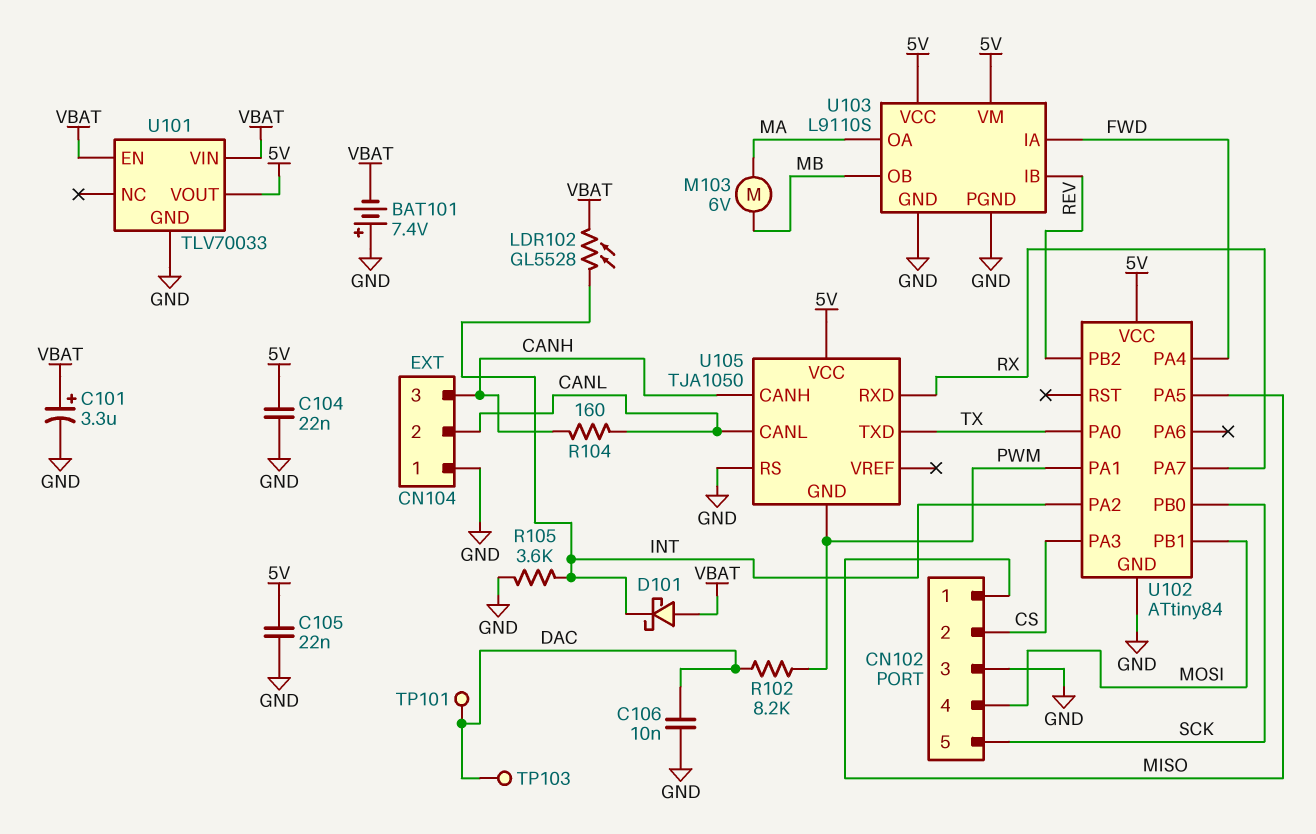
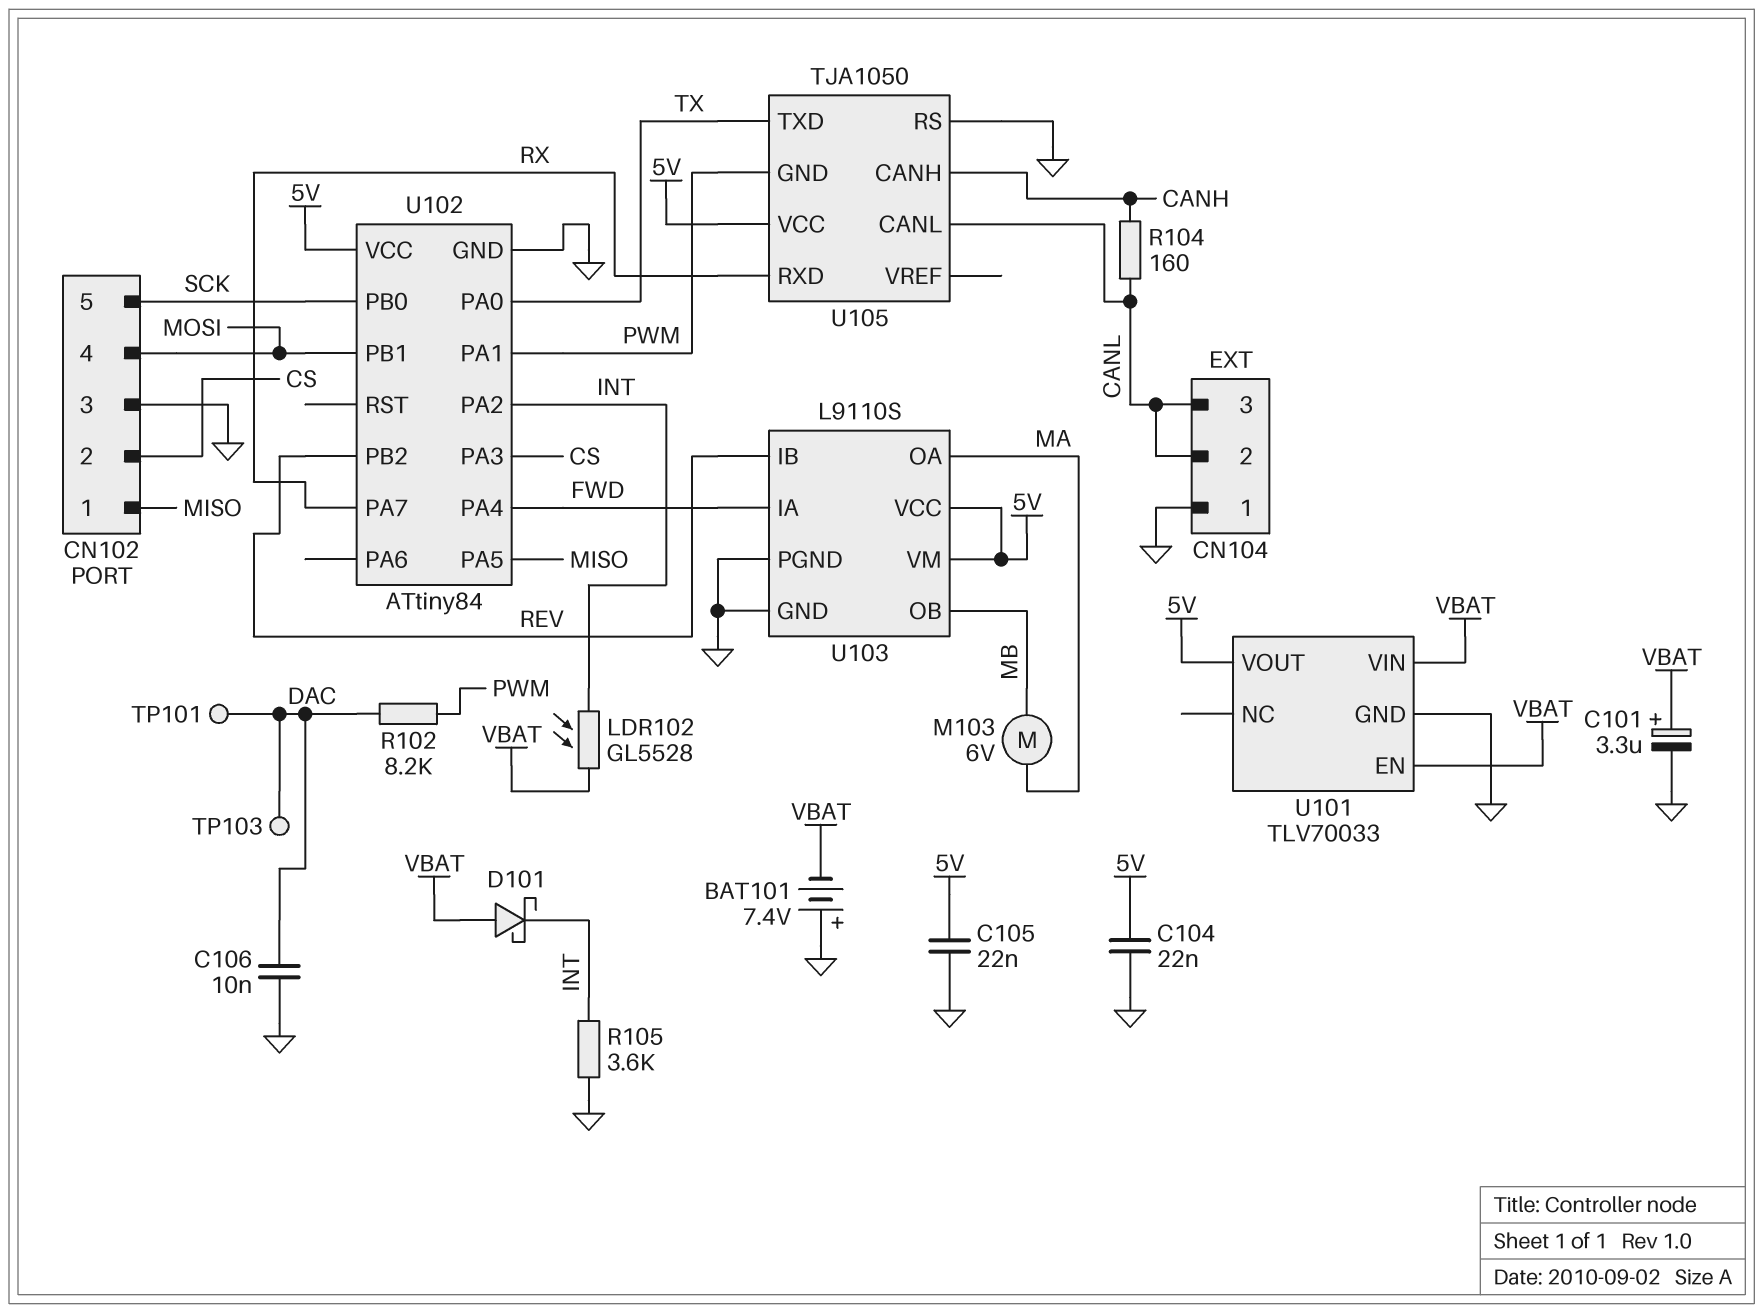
CN104 pin 3: CANH -> CANL

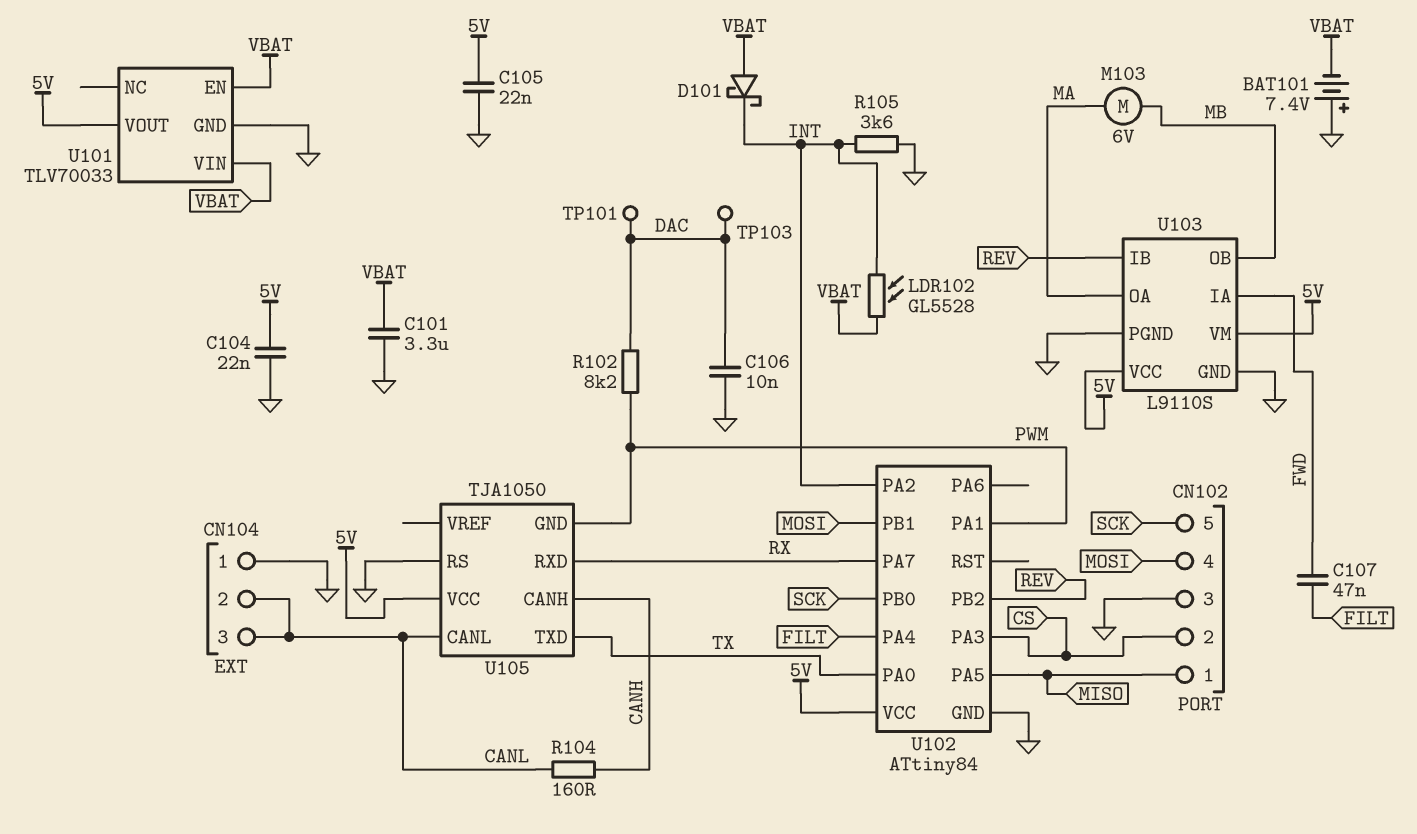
C101: 3.3uF (plus VBAT, minus GND) -> 3.3uF (GND, VBAT)
C107: none -> 47nF (FILT, FWD)
U102 pin PA4: FWD -> FILT

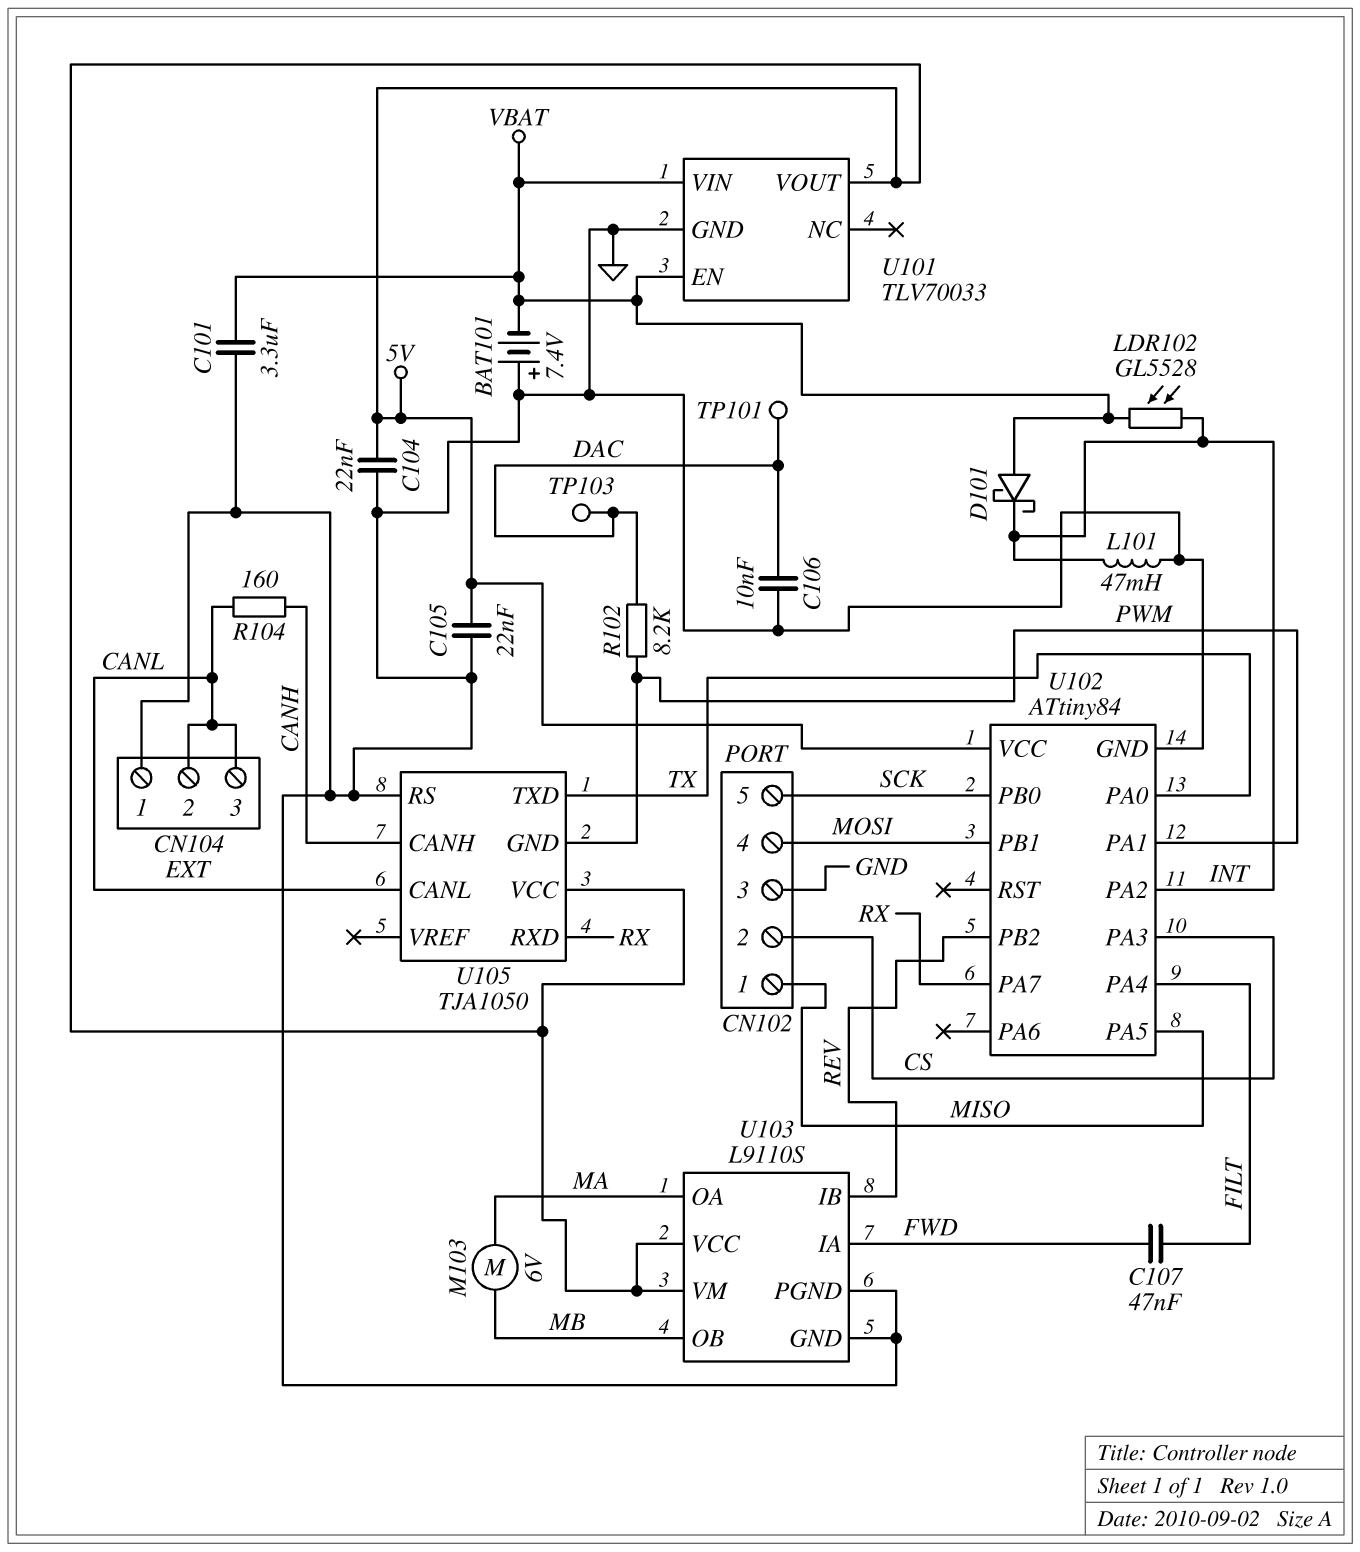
L101: none -> 47mH (GND, INT)
R105: 3.6k (GND, INT) -> none

